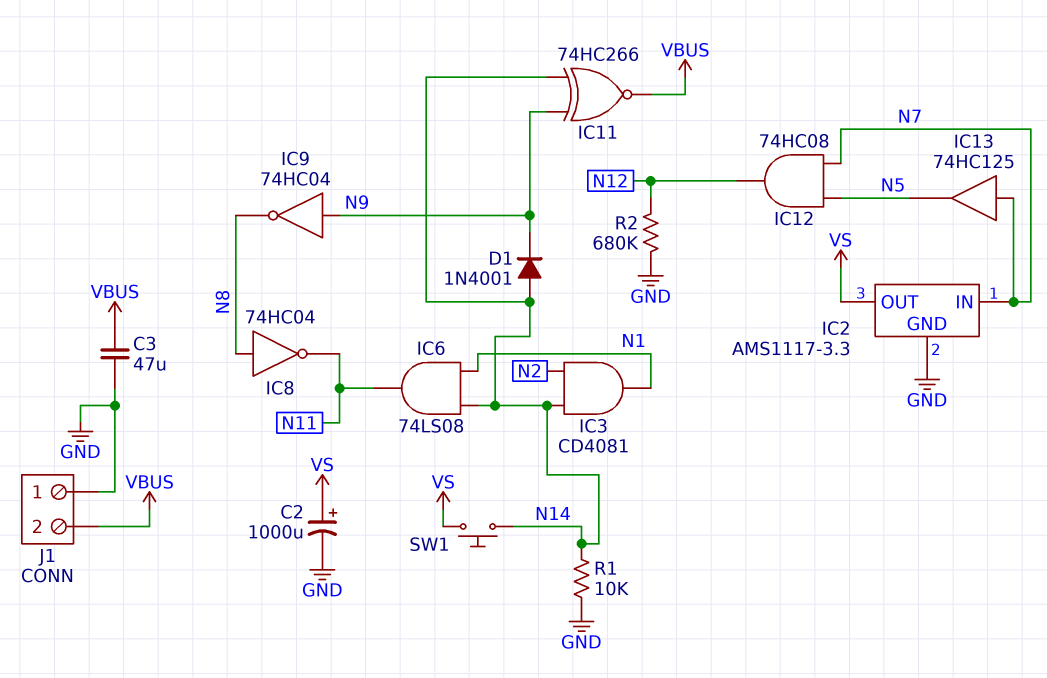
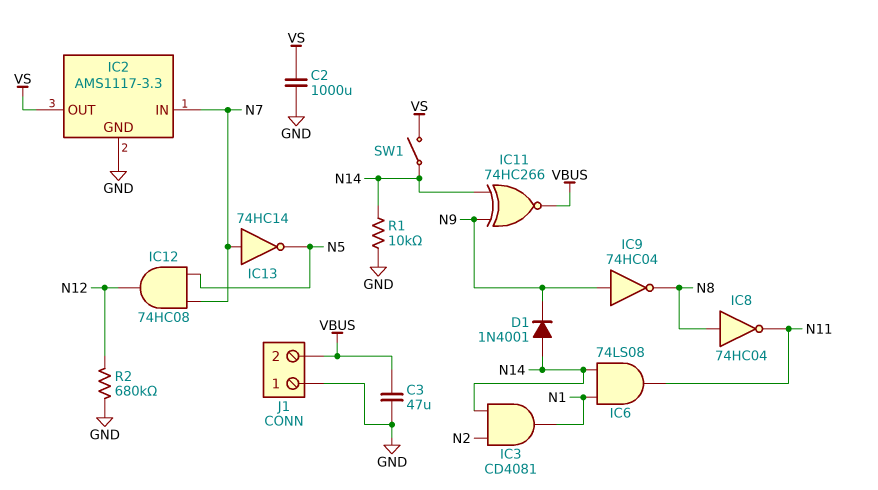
C2: 1000uF (plus VS, minus GND) -> 1000uF (GND, VS)
IC13: buffer 74HC125 (in N7, out N5) -> NOT 74HC14 (in N7, out N5)
SW1: button (N14, VS) -> switch (N14, VS)

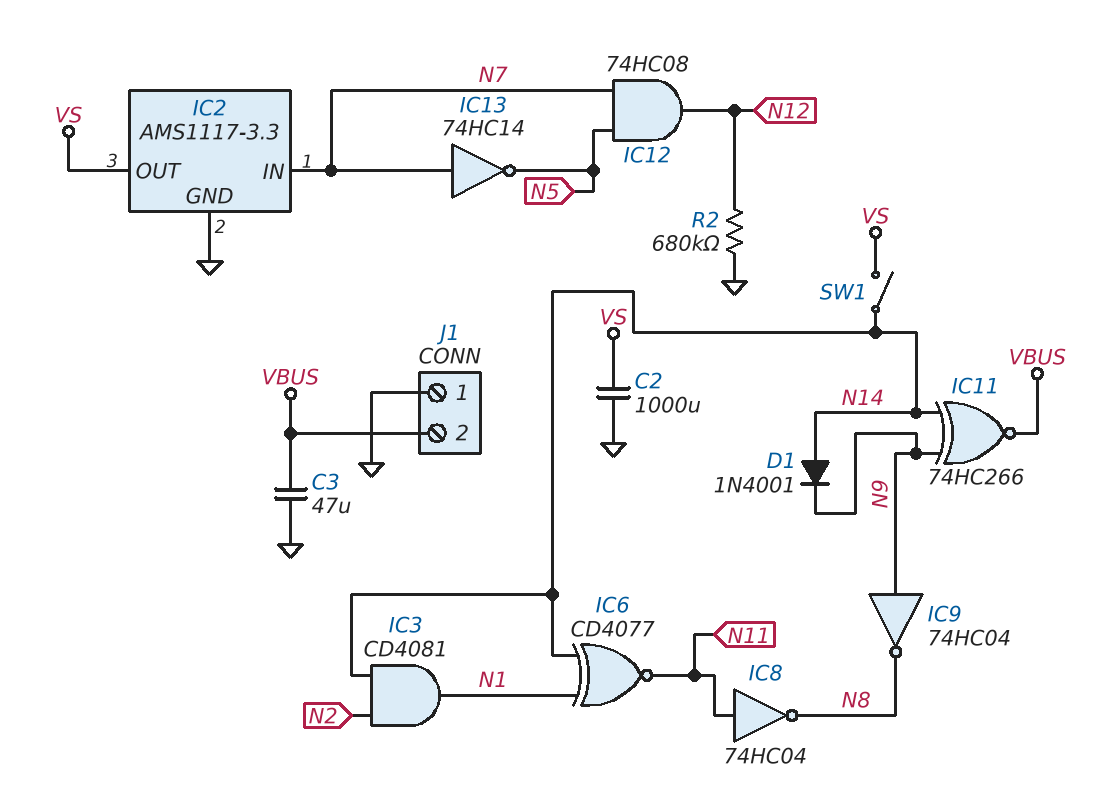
IC6: AND 74LS08 (in N1, in N14, out N11) -> XNOR CD4077 (in N1, in N14, out N11)
IC8: NOT 74HC04 (in N8, out N11) -> NOT 74HC04 (in N11, out N8)
R1: 10k (GND, N14) -> none

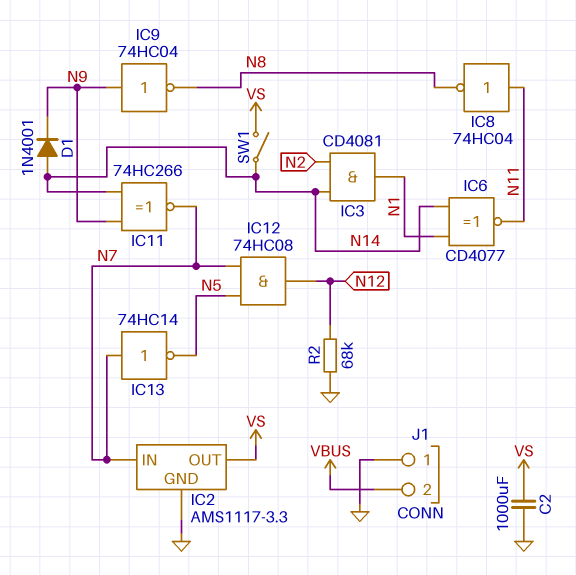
C3: 47uF (GND, VBUS) -> none
IC11: XNOR 74HC266 (in N9, in N14, out VBUS) -> XNOR 74HC266 (in N9, in N14, out N7)
R2: 680k (GND, N12) -> 68k (GND, N12)

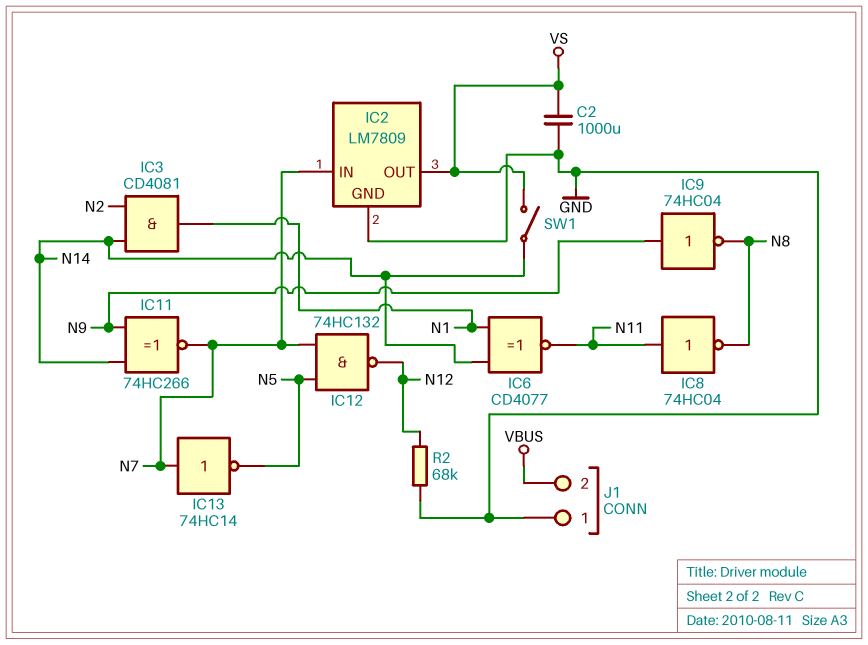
D1: diode 1N4001 (A N14, K N9) -> none
IC2: AMS1117-3.3 -> LM7809
IC12: AND 74HC08 (in N5, in N7, out N12) -> NAND 74HC132 (in N5, in N7, out N12)

